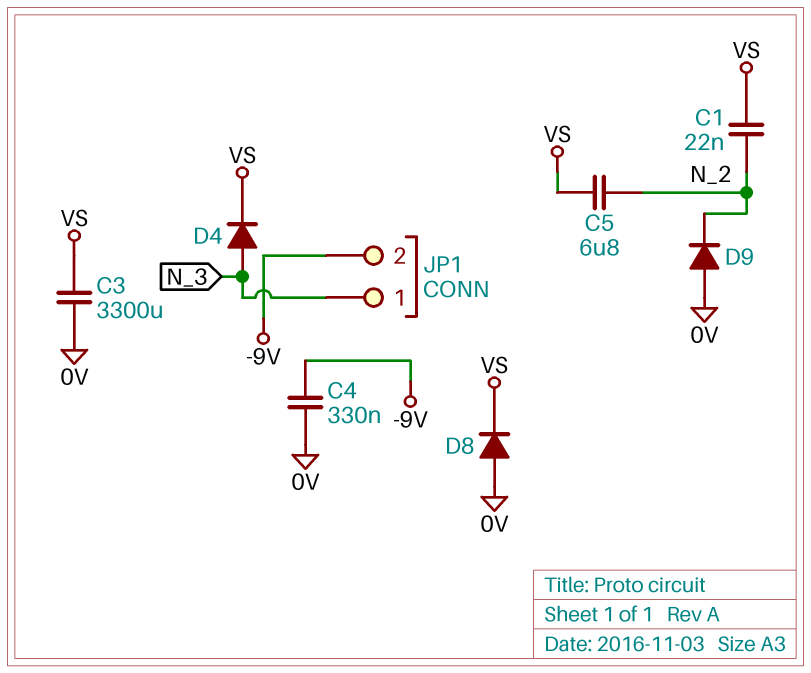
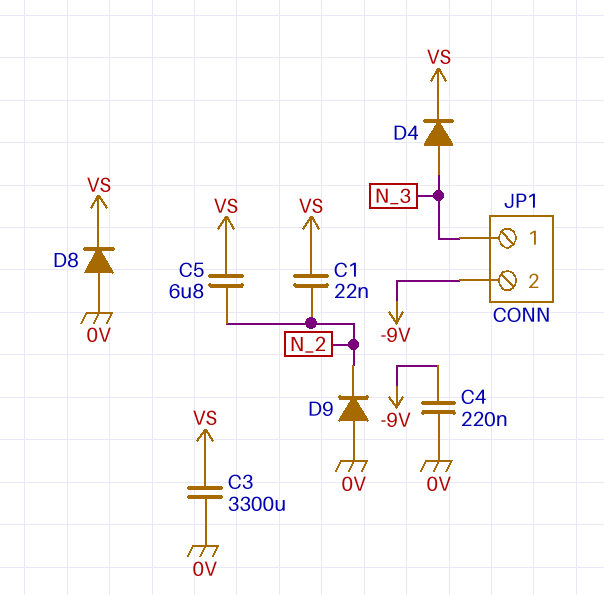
C4: 330nF (-9V, 0V) -> 220nF (-9V, 0V)

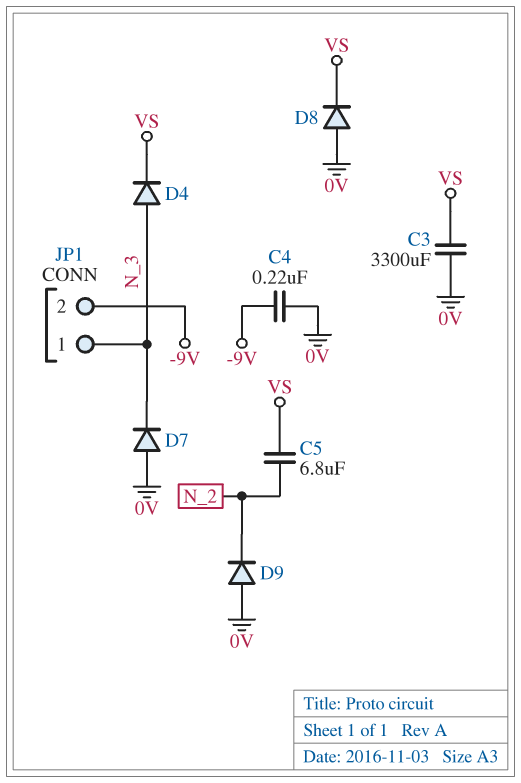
C1: 22nF (N_2, VS) -> none
D7: none -> diode (A 0V, K N_3)

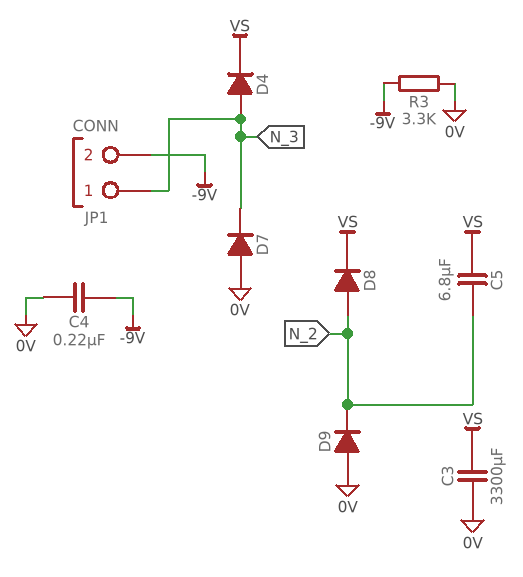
D8: diode (A 0V, K VS) -> diode (A N_2, K VS)
R3: none -> 3.3k (-9V, 0V)

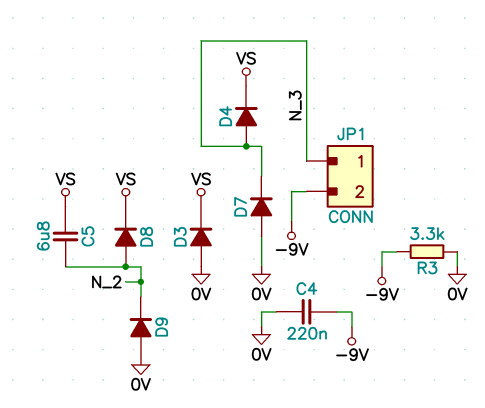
C3: 3300uF (0V, VS) -> none
D3: none -> diode (A 0V, K VS)

